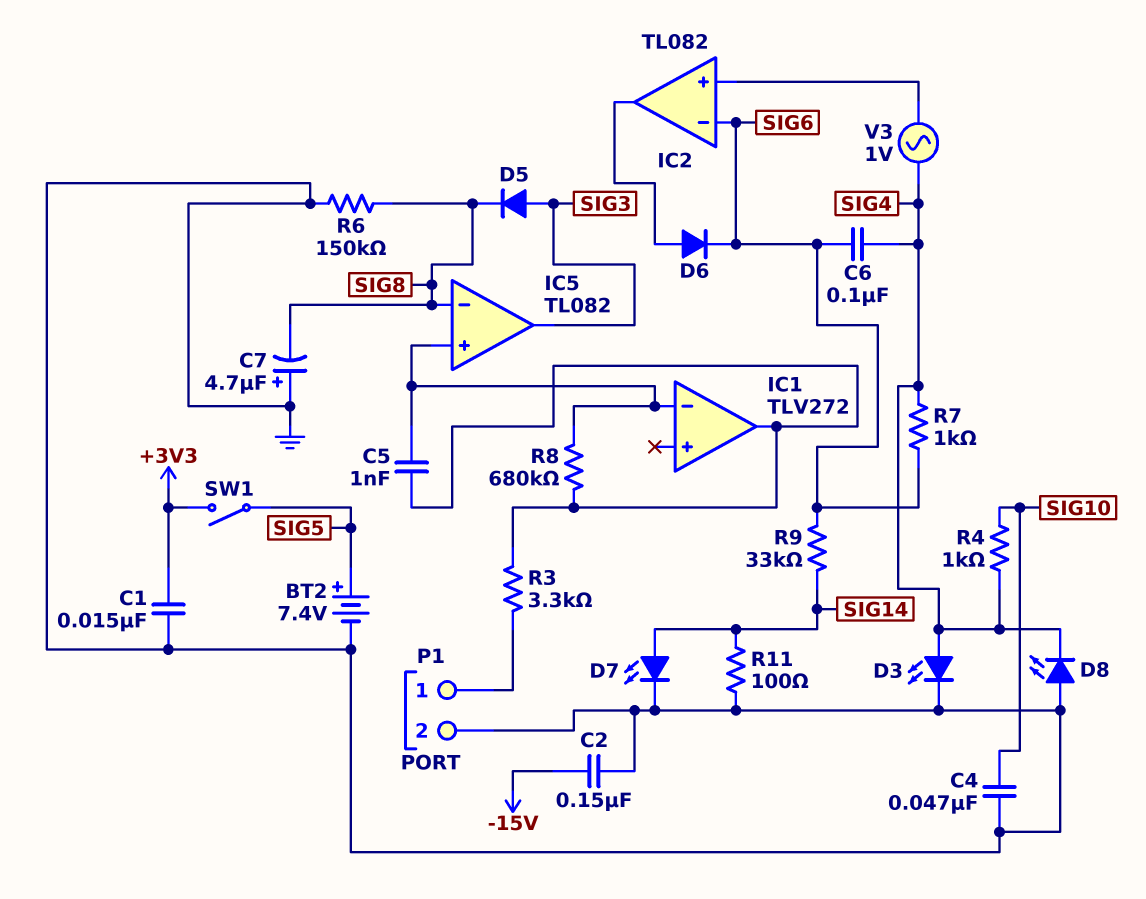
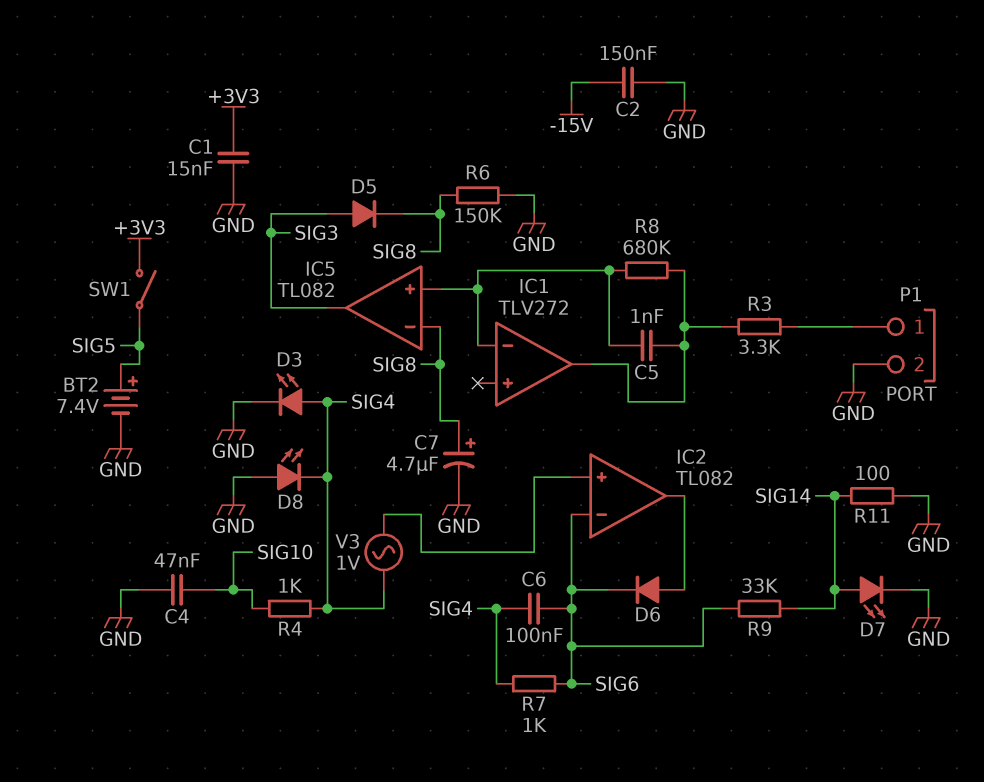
C7: 4.7uF (plus GND, minus SIG8) -> 4.7uF (plus SIG8, minus GND)

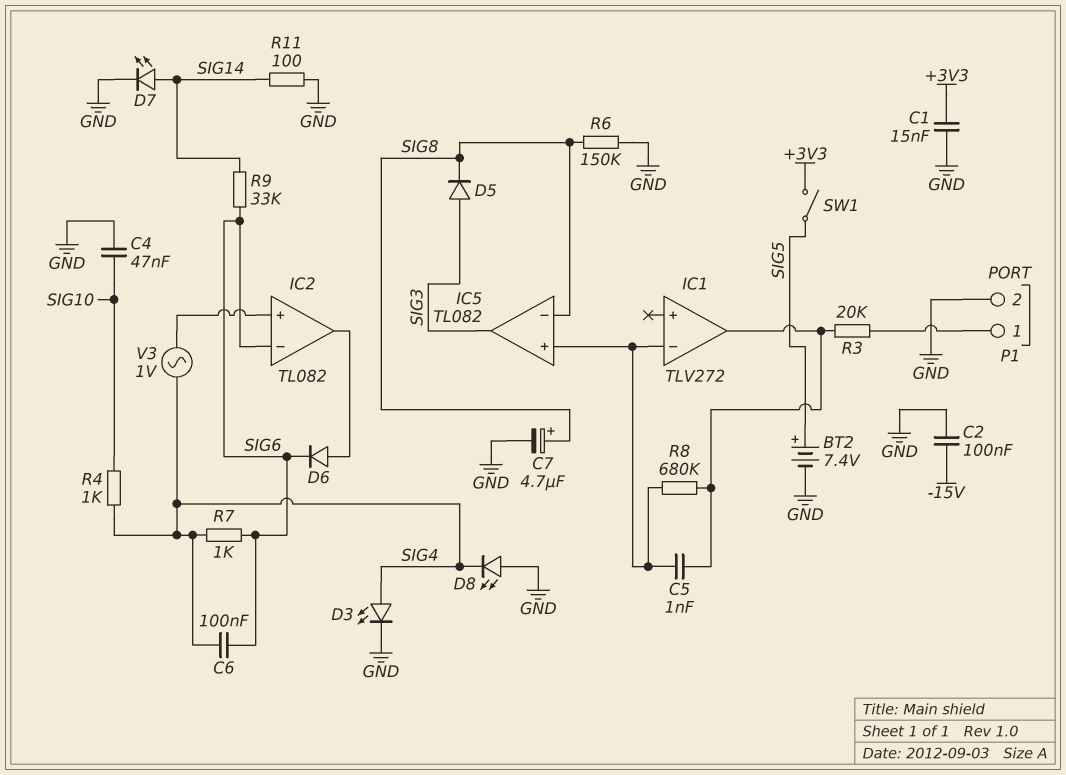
C2: 150nF (-15V, GND) -> 100nF (-15V, GND)
R3: 3.3k (IC1/out, P1/1) -> 20k (IC1/out, P1/1)

